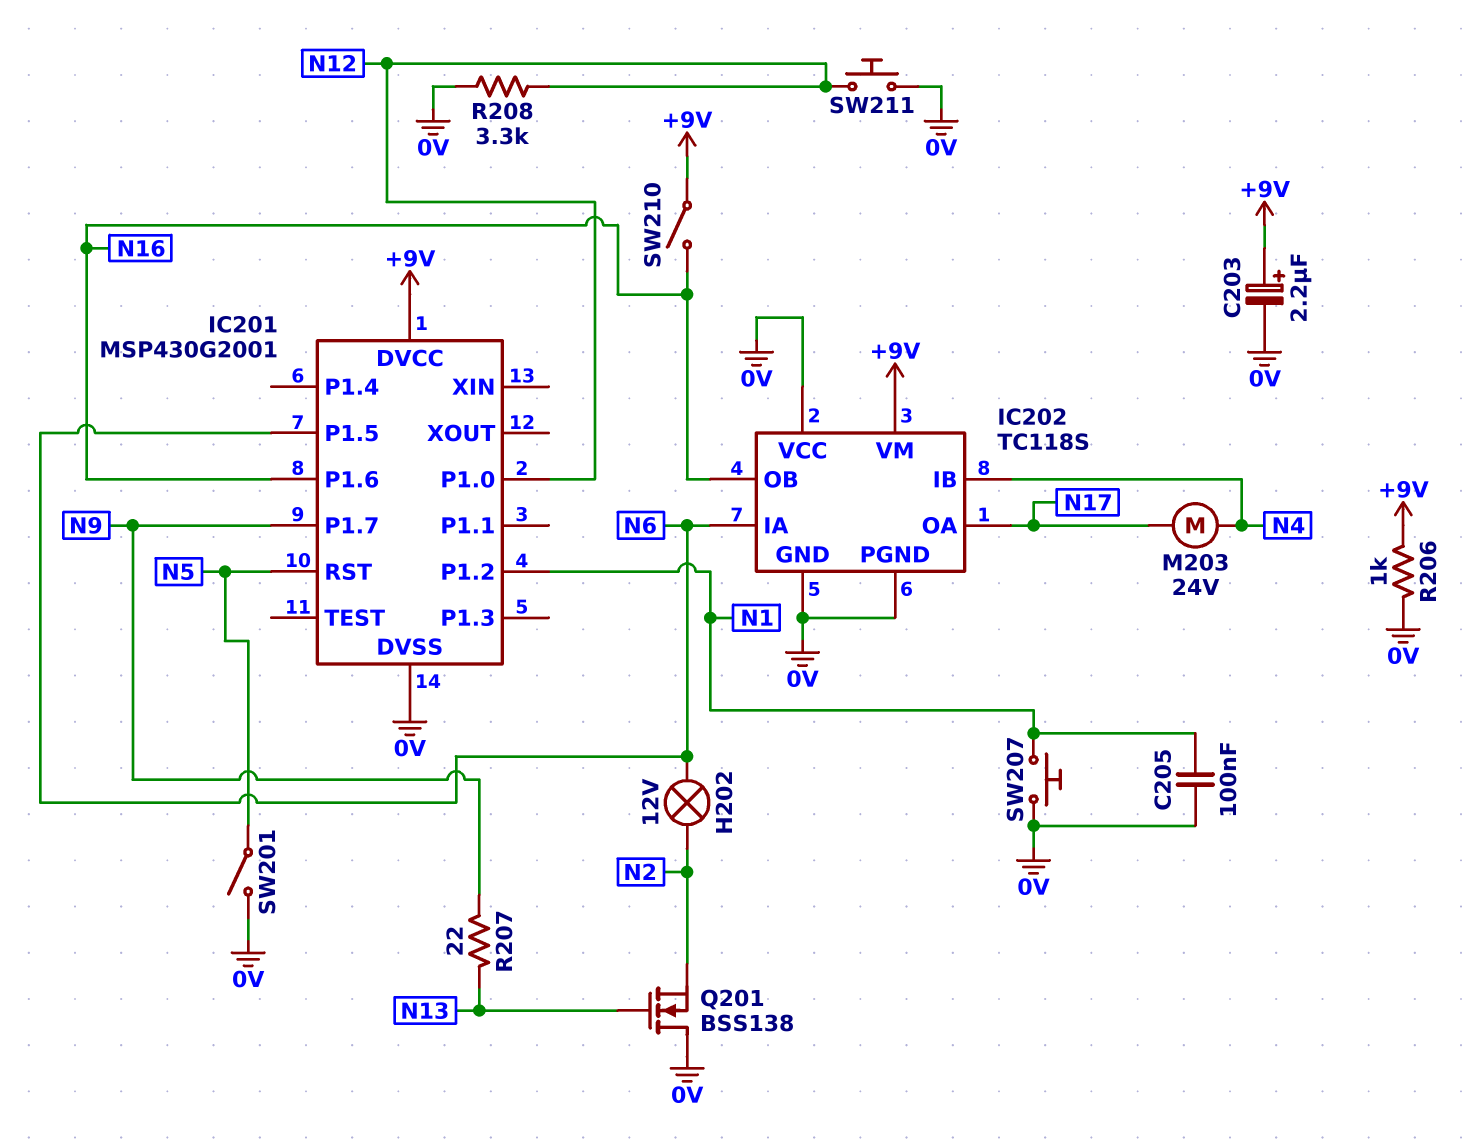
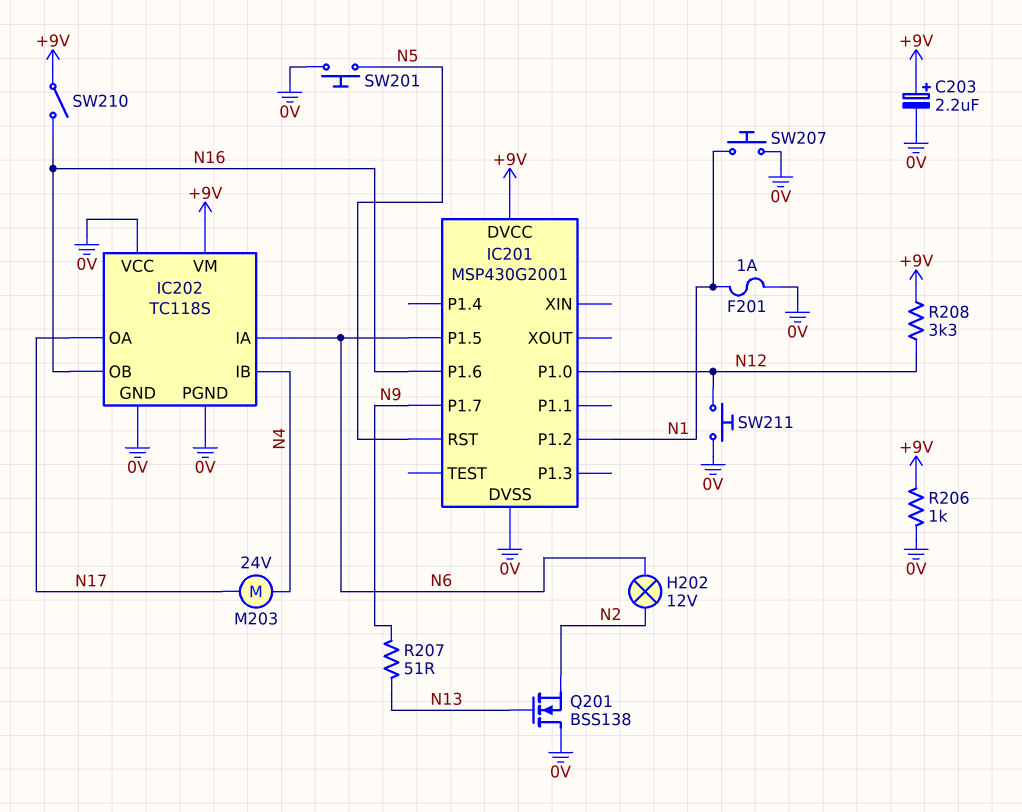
C205: 100nF (0V, N1) -> none
F201: none -> 1A (0V, N1)
R207: 22 (N9, N13) -> 51 (N9, N13)
R208: 3.3k (0V, N12) -> 3.3k (+9V, N12)
SW201: switch (0V, N5) -> button (0V, N5)

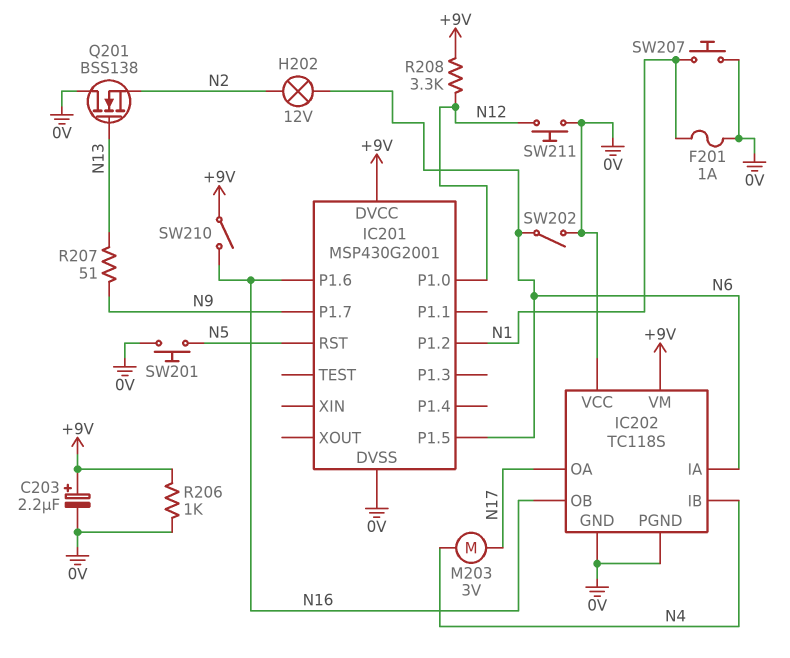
M203: motor 24V (N4, N17) -> motor 3V (N4, N17)
SW202: none -> switch (0V, N6)

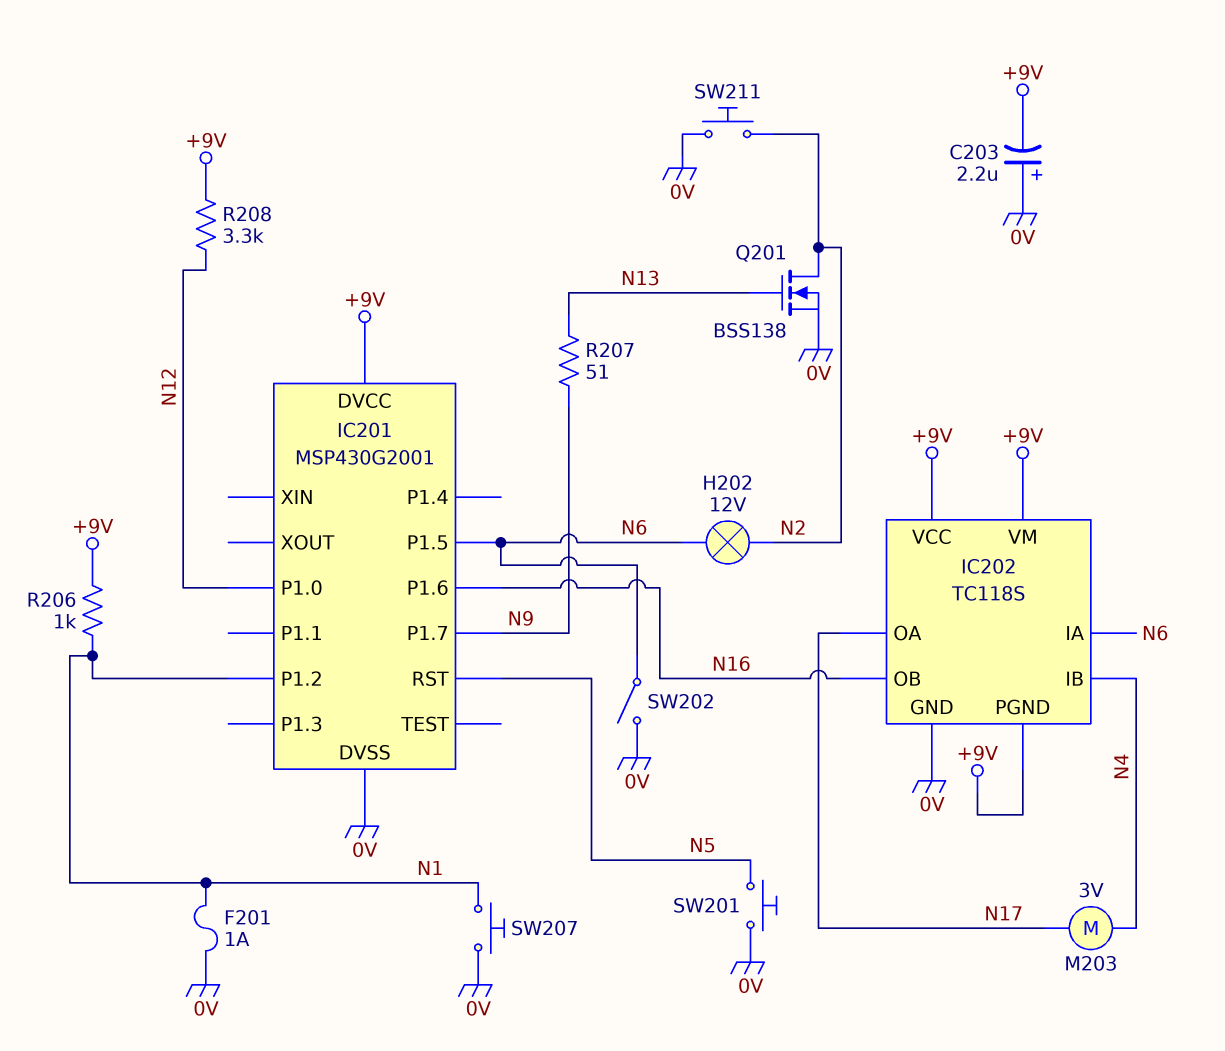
C203: 2.2uF (plus +9V, minus 0V) -> 2.2uF (plus 0V, minus +9V)
IC202 pin PGND: 0V -> +9V
IC202 pin VCC: 0V -> +9V
Q201: NMOS BSS138 (G N13, D 0V, S N2) -> NMOS BSS138 (G N13, D N2, S 0V)
R206: 1k (+9V, 0V) -> 1k (+9V, N1)
SW210: switch (+9V, N16) -> none
SW211: button (0V, N12) -> button (0V, N2)

